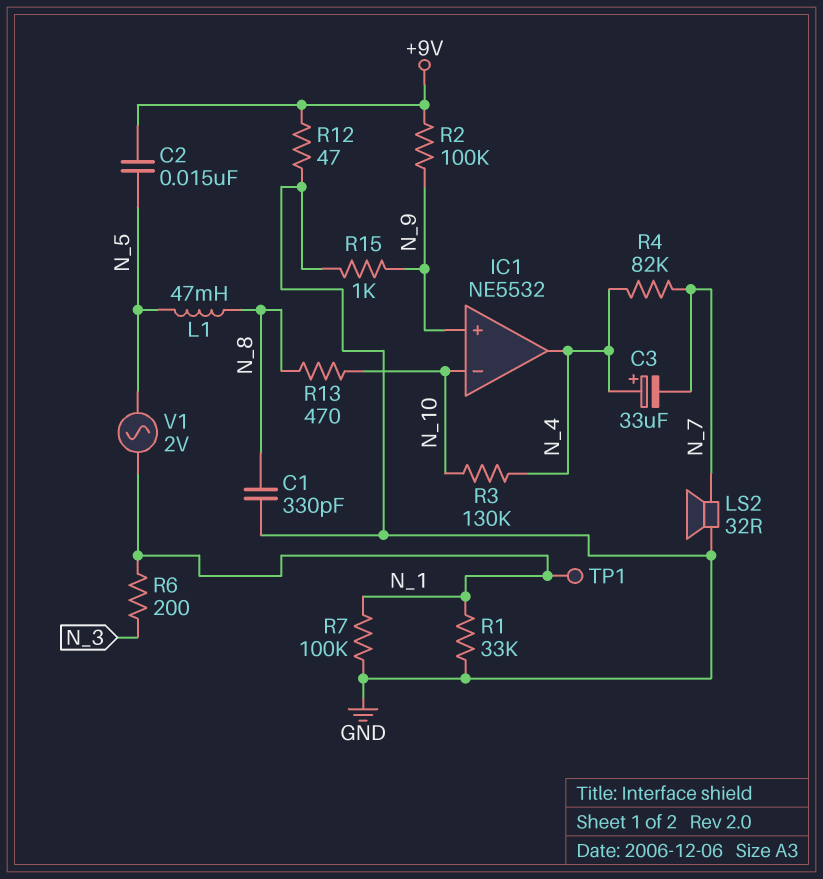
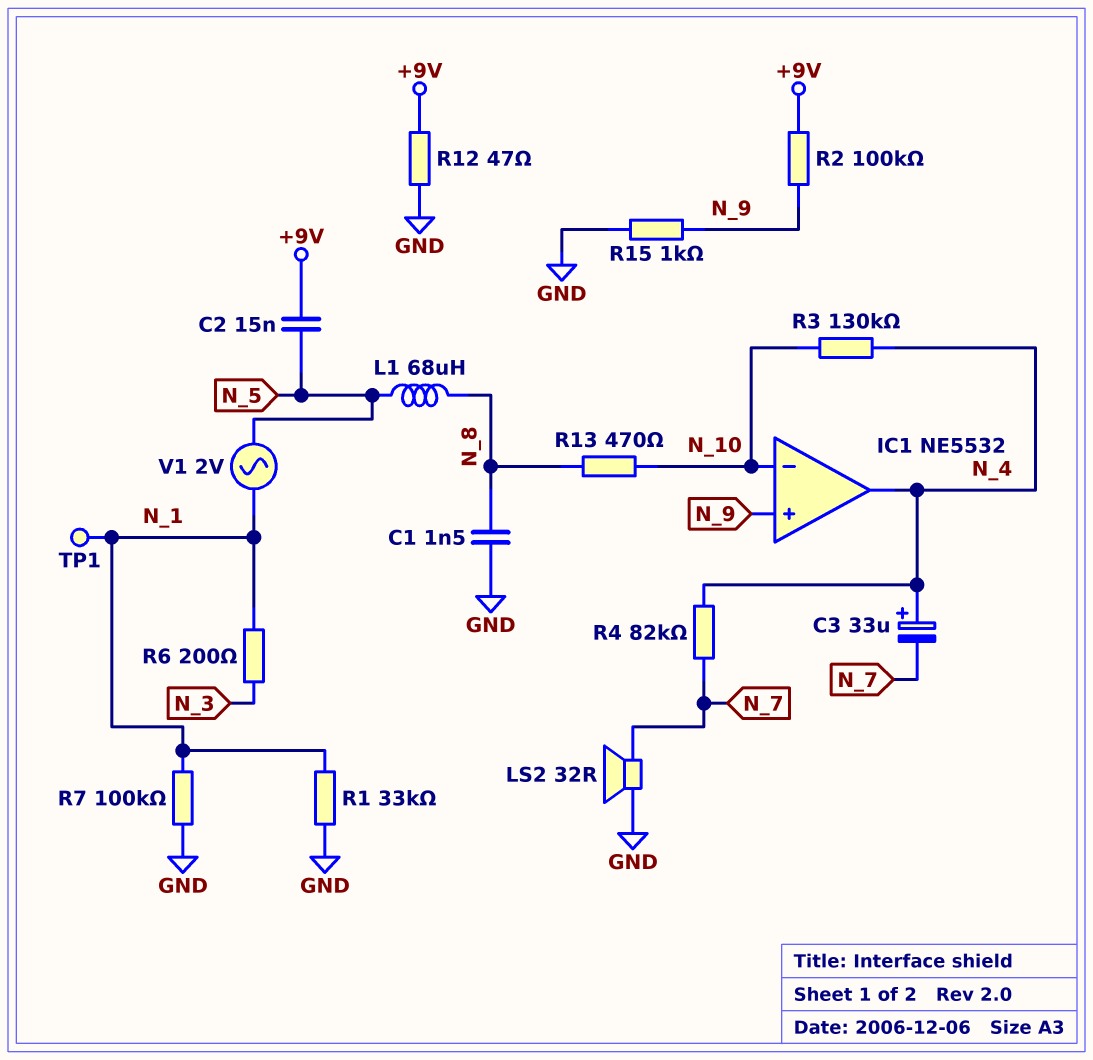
C1: 330pF (GND, N_8) -> 1.5nF (GND, N_8)
L1: 47mH (N_5, N_8) -> 68uH (N_5, N_8)

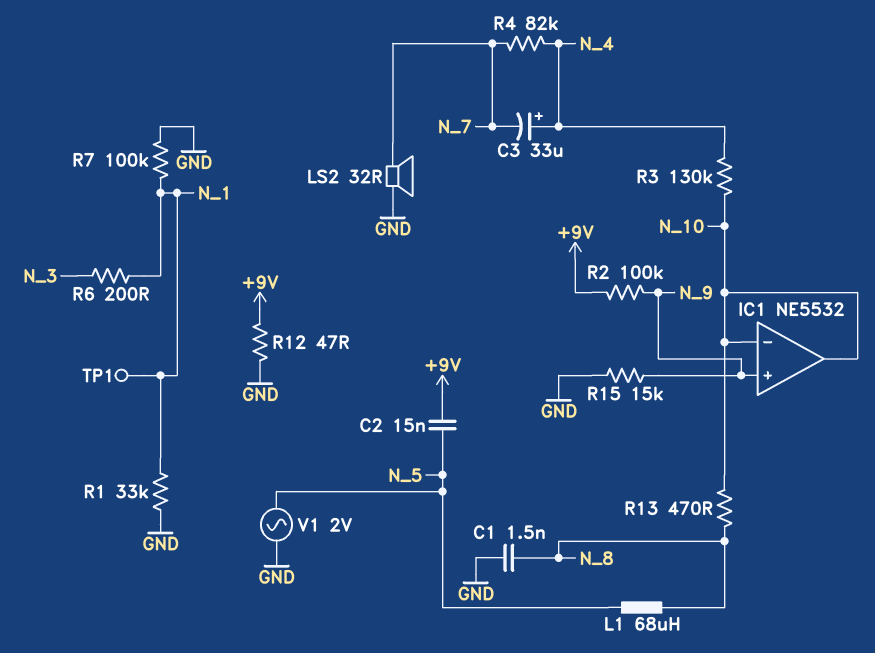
IC1 pin out: N_4 -> N_10
R15: 1k (GND, N_9) -> 15k (GND, N_9)
V1: AC 2V (N_1, N_5) -> AC 2V (GND, N_5)

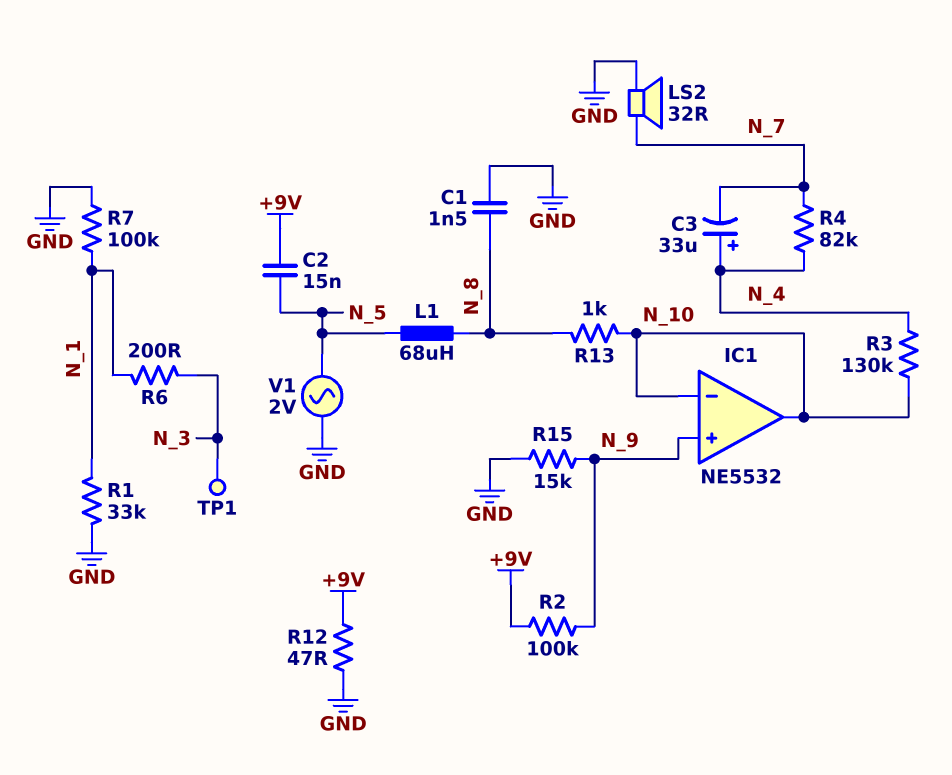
R13: 470 (N_8, N_10) -> 1k (N_8, N_10)
TP1: test point (N_1) -> test point (N_3)

